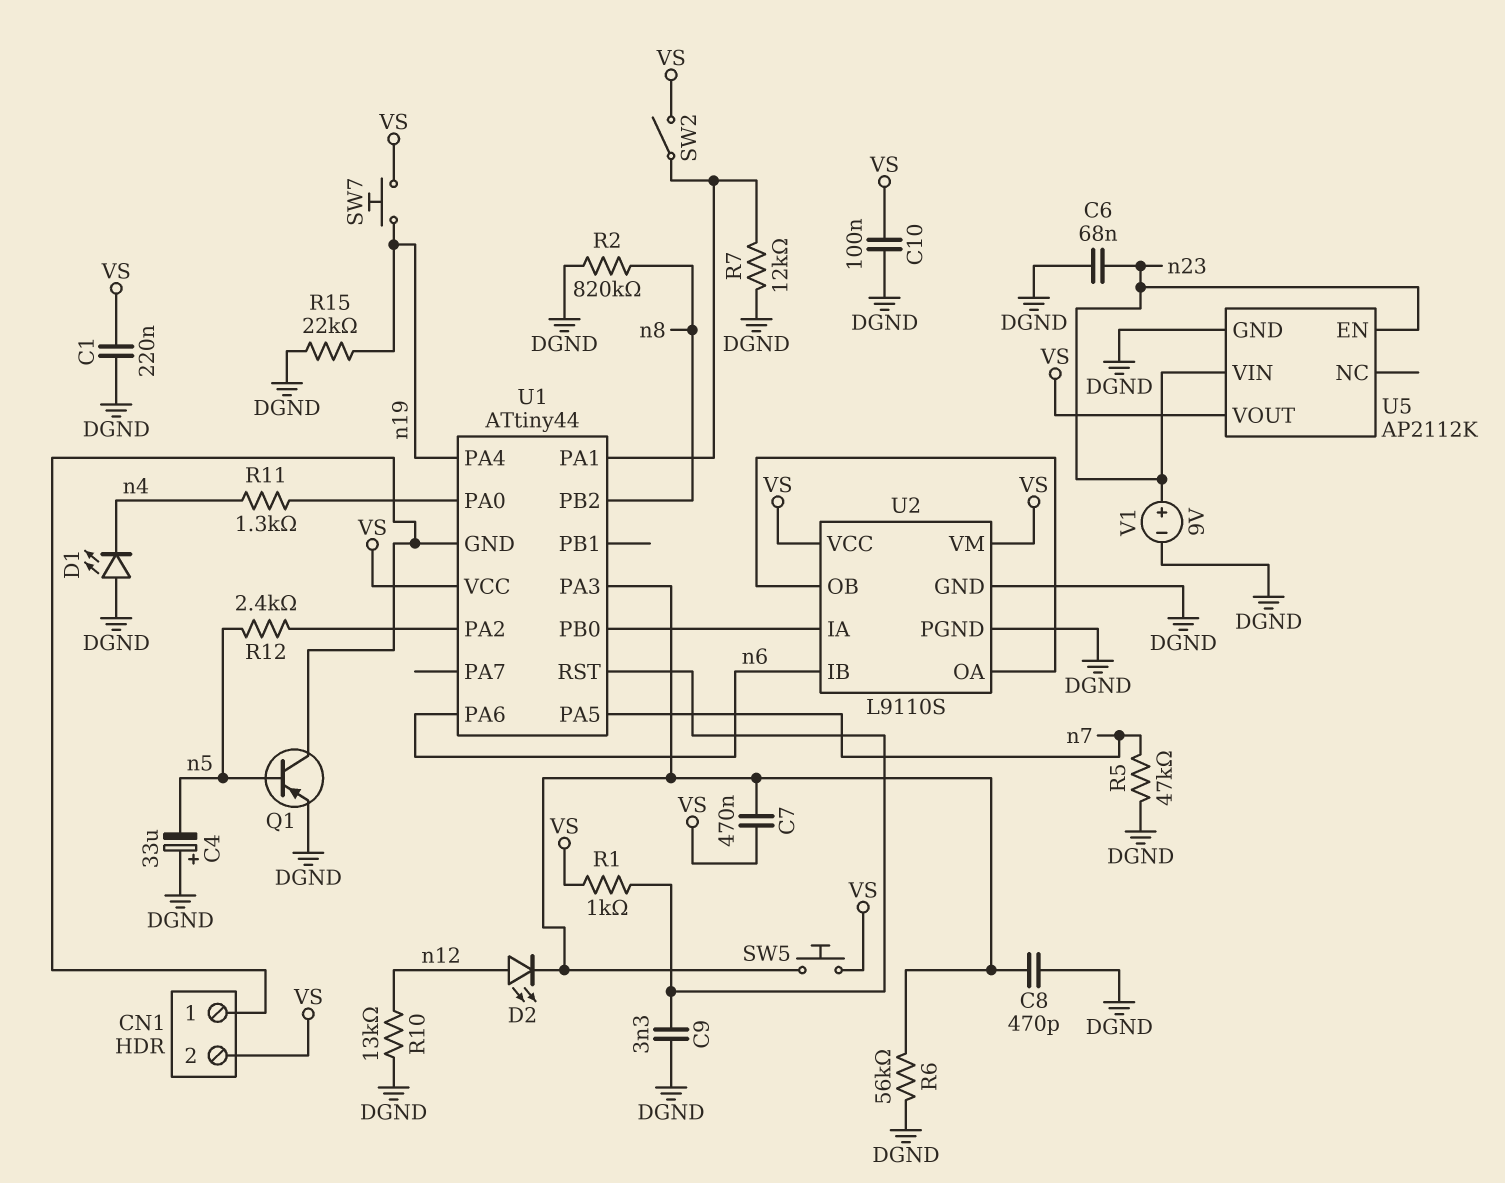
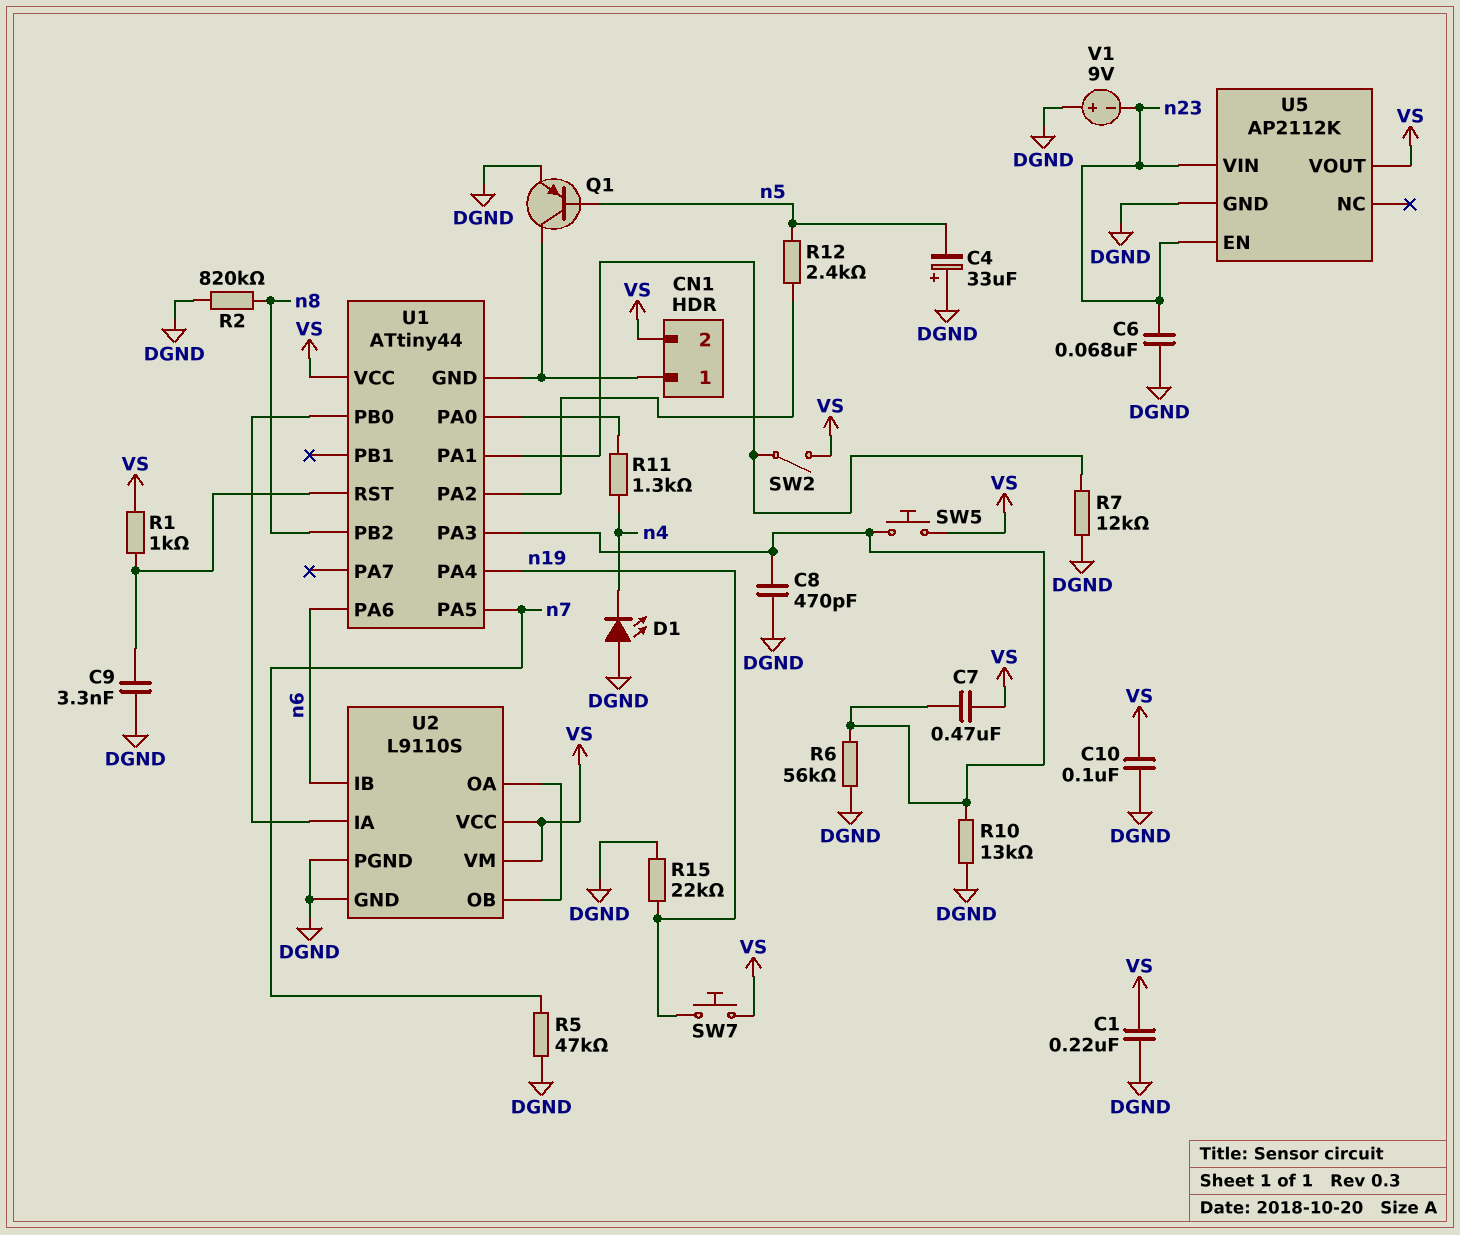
D2: LED (A n12, K U1/PA3) -> none
R10: 13k (DGND, n12) -> 13k (DGND, U1/PA3)
V1: 9V (plus n23, minus DGND) -> 9V (plus DGND, minus n23)

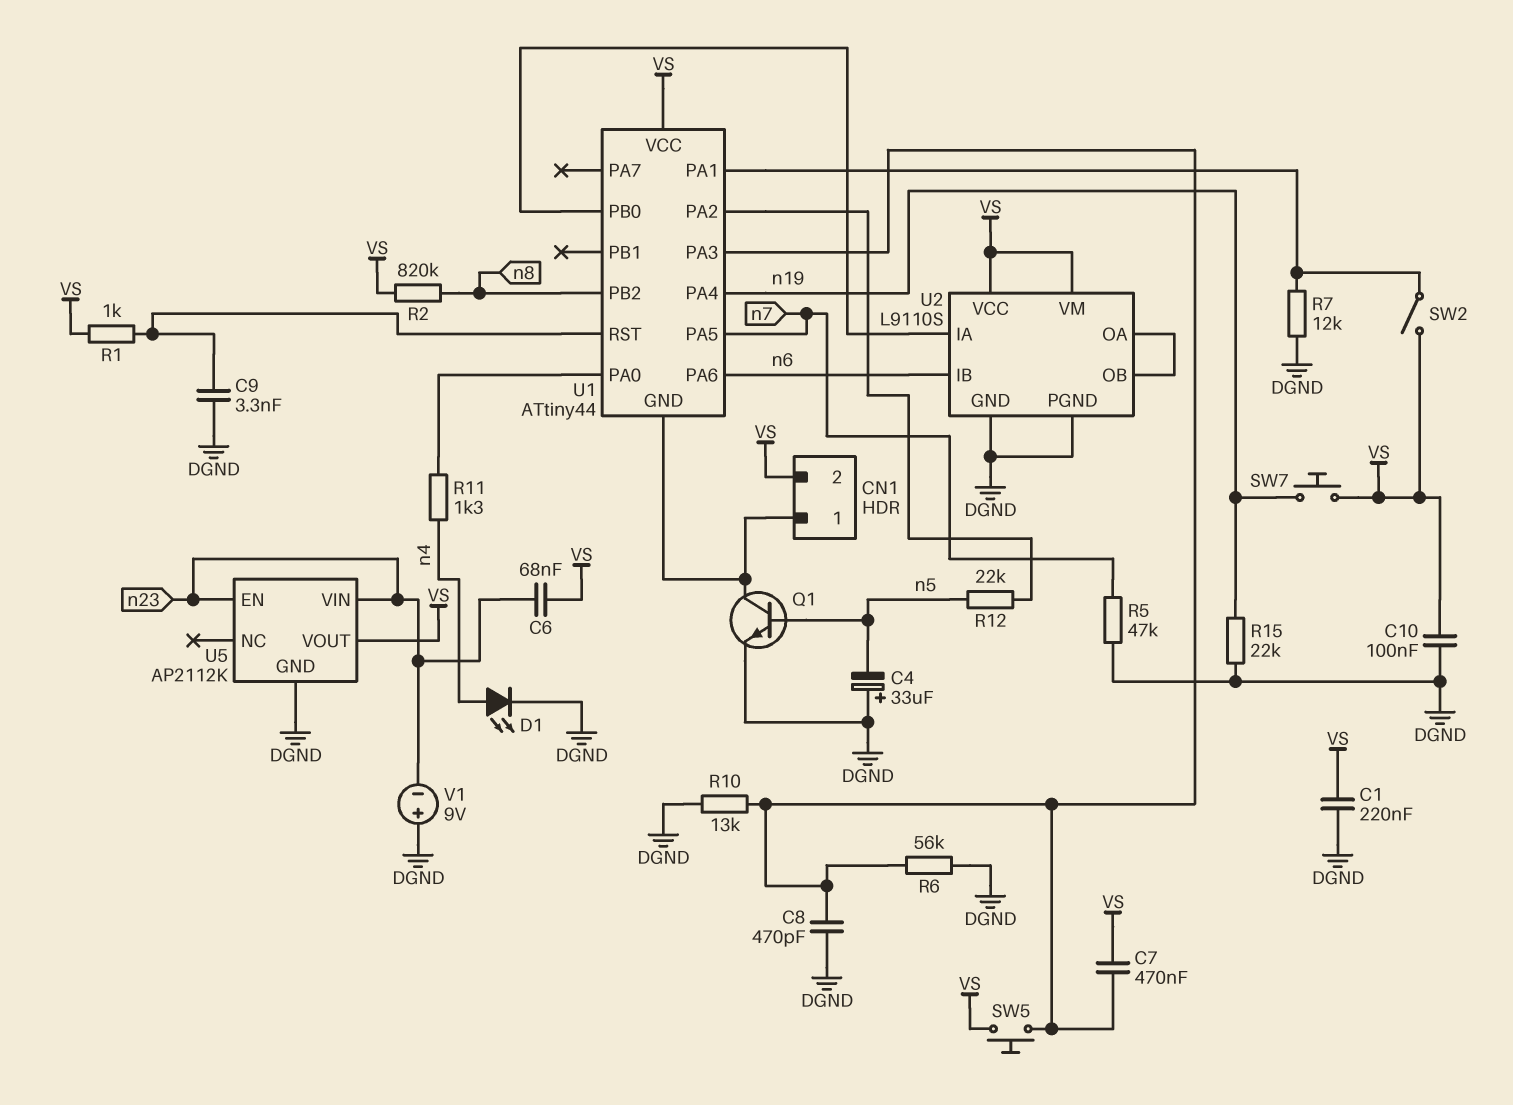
C6: 68nF (DGND, n23) -> 68nF (VS, n23)
D1: LED (A DGND, K n4) -> LED (A n4, K DGND)
Q1: PNP (B n5, C CN1/1, E DGND) -> NPN (B n5, C CN1/1, E DGND)
R2: 820k (DGND, n8) -> 820k (VS, n8)
R12: 2.4k (U1/PA2, n5) -> 22k (U1/PA2, n5)

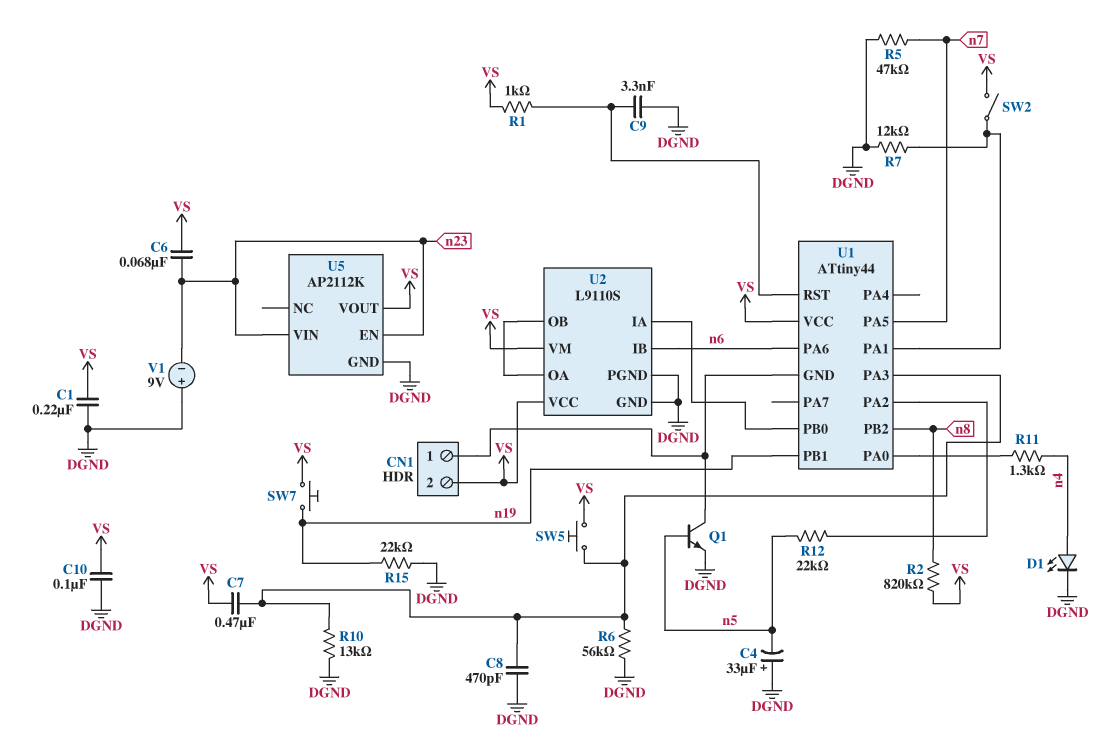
U1 pin PA4: n19 -> none
U1 pin PB1: none -> n19

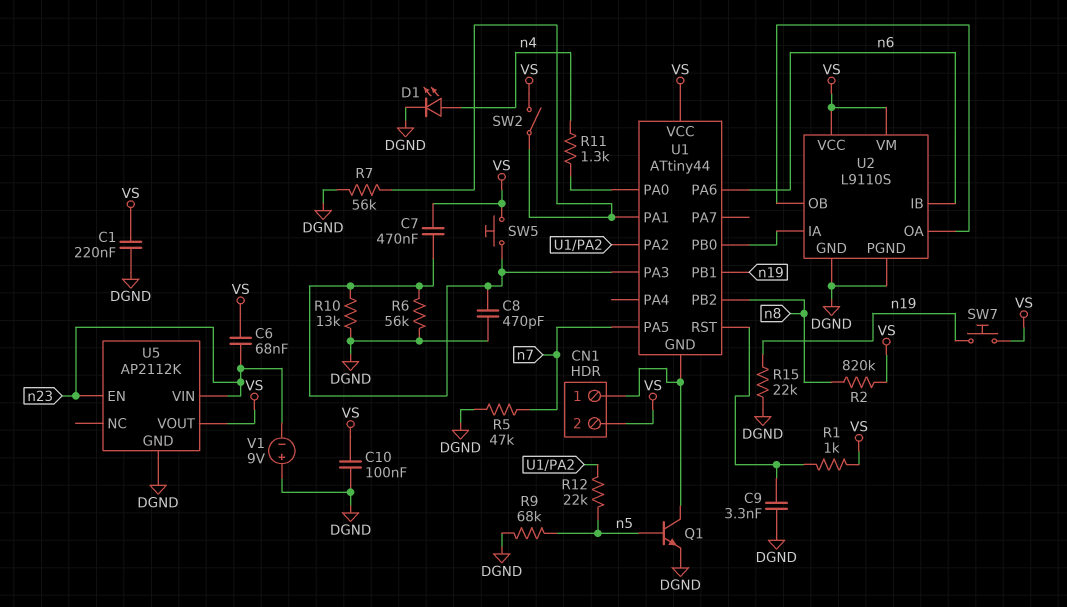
C4: 33uF (plus DGND, minus n5) -> none
R7: 12k (DGND, U1/PA1) -> 56k (DGND, U1/PA1)
R9: none -> 68k (DGND, n5)

